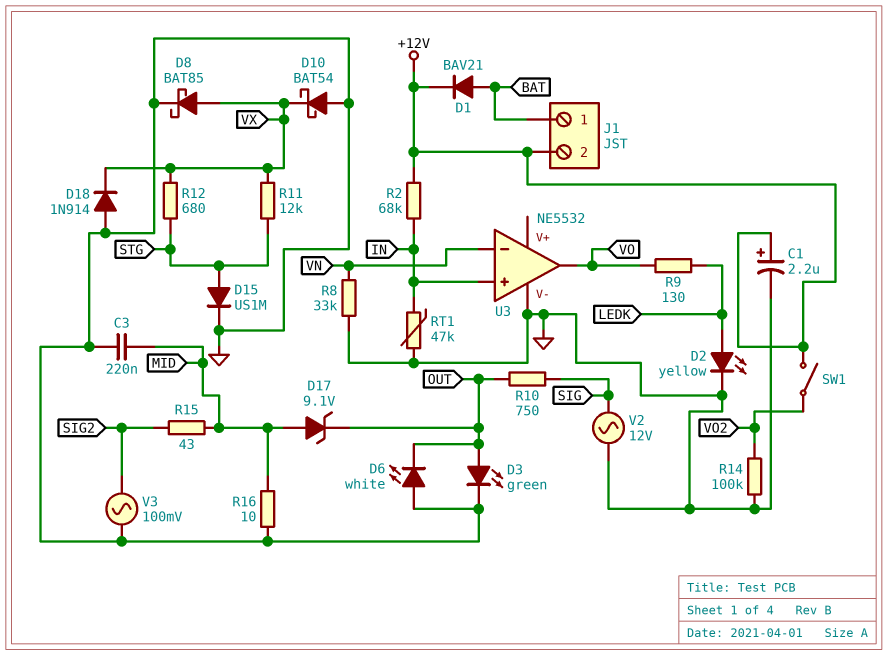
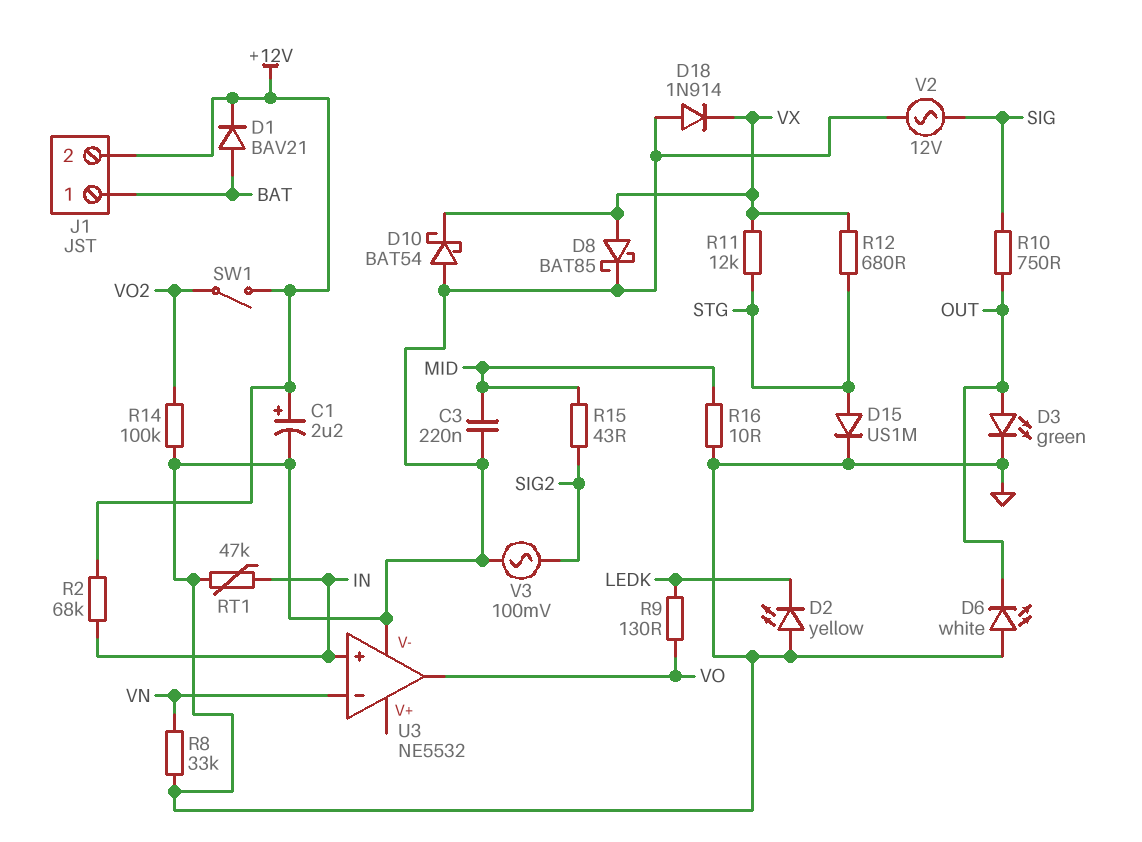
D2: LED yellow (A LEDK, K GND) -> LED yellow (A GND, K LEDK)
D17: zener 9.1V (A MID, K OUT) -> none

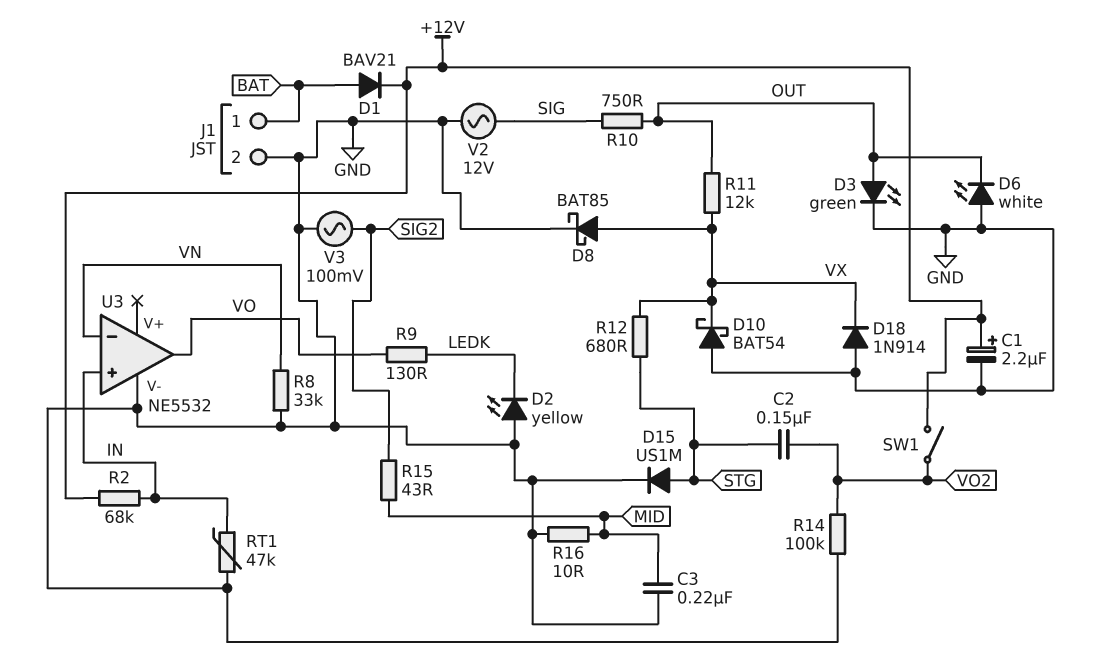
C2: none -> 150nF (STG, VO2)
J1 pin 2: +12V -> GND
R11: 12k (STG, VX) -> 12k (OUT, VX)

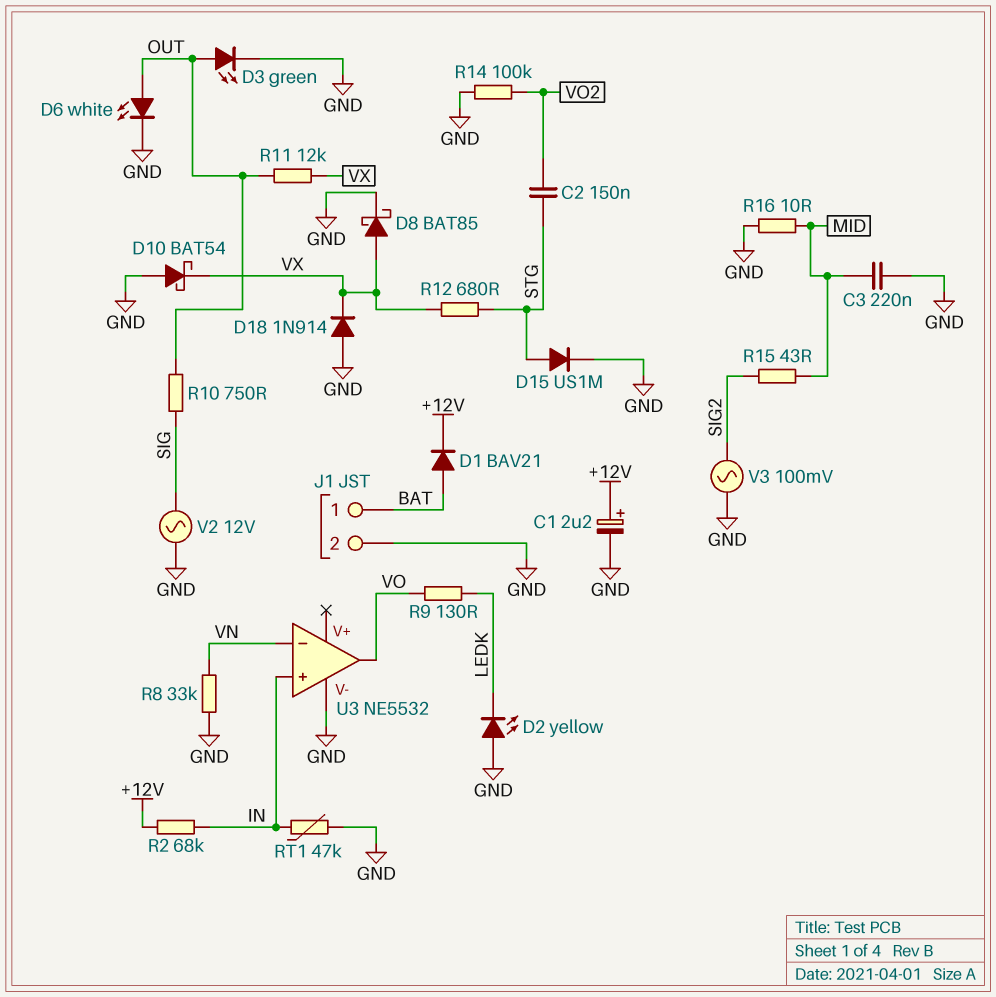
D6: LED white (A GND, K OUT) -> LED white (A OUT, K GND)
SW1: switch (+12V, VO2) -> none

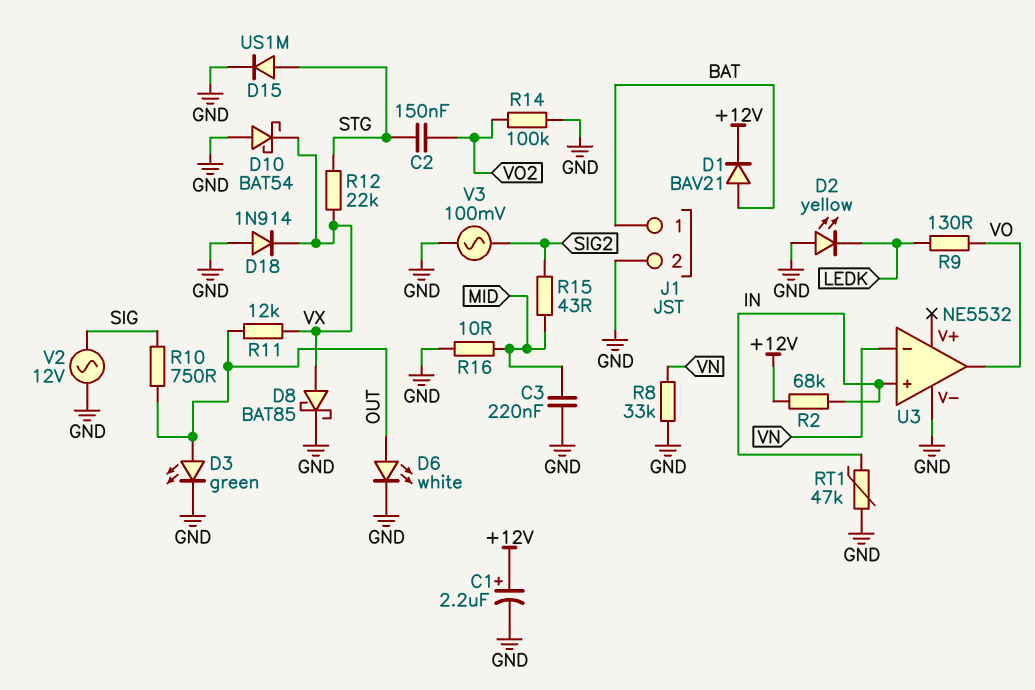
R12: 680 (STG, VX) -> 22k (STG, VX)

